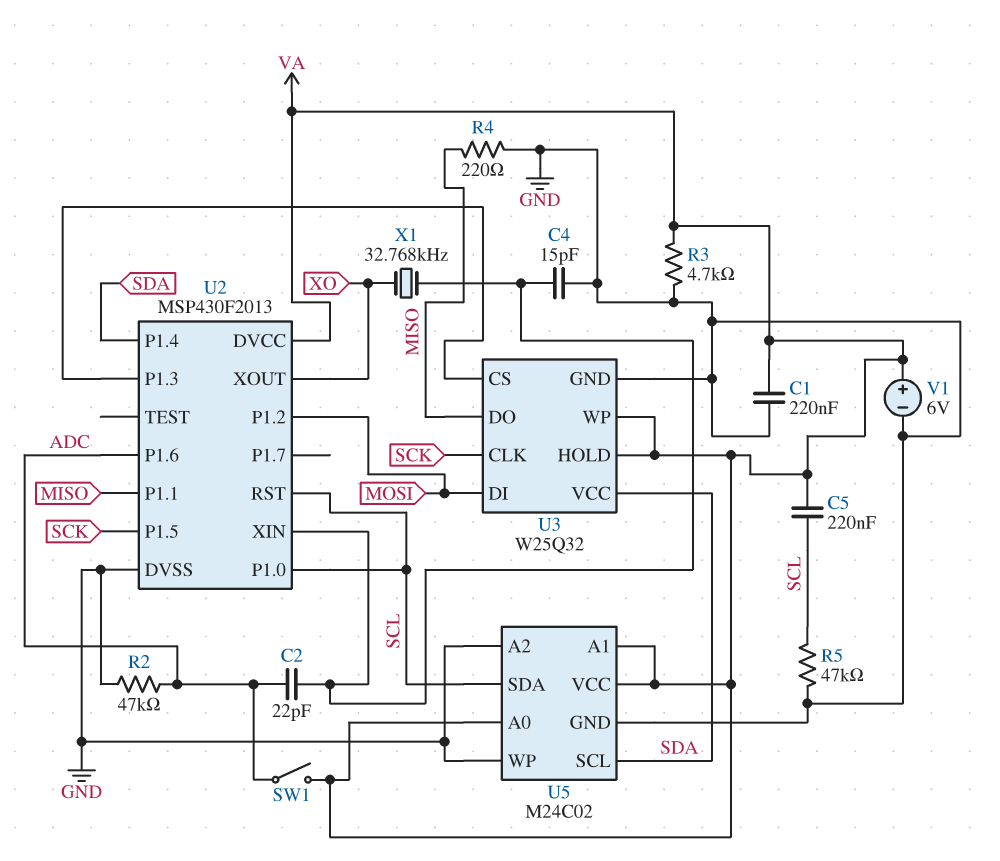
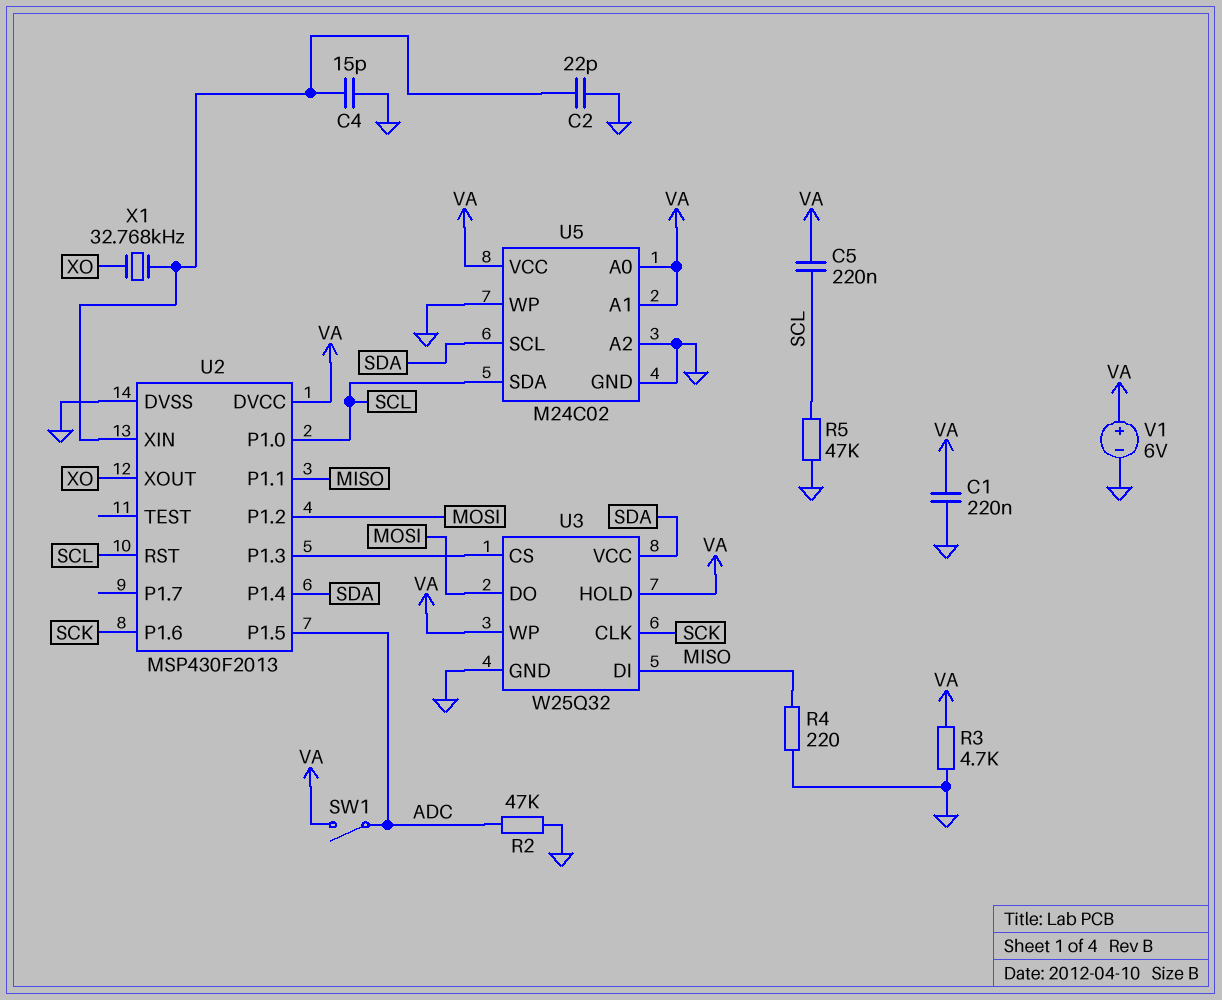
C2: 22pF (ADC, U2/XIN) -> 22pF (GND, U2/XIN)
U2 pin P1.5: SCK -> ADC
U2 pin P1.6: ADC -> SCK
U3 pin DI: MOSI -> MISO
U3 pin DO: MISO -> MOSI

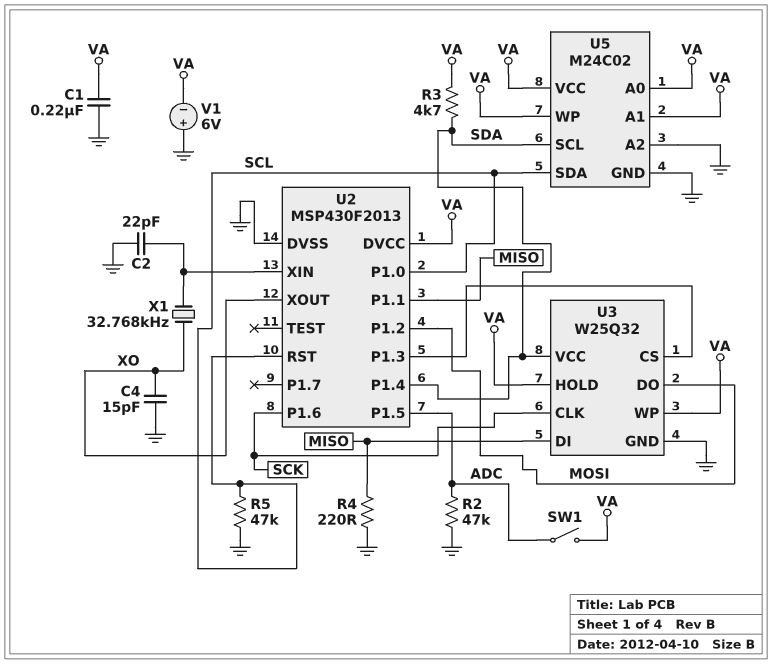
C4: 15pF (GND, U2/XIN) -> 15pF (GND, XO)
C5: 220nF (SCL, VA) -> none
R3: 4.7k (GND, VA) -> 4.7k (SDA, VA)
U5 pin WP: GND -> VA
V1: 6V (plus VA, minus GND) -> 6V (plus GND, minus VA)

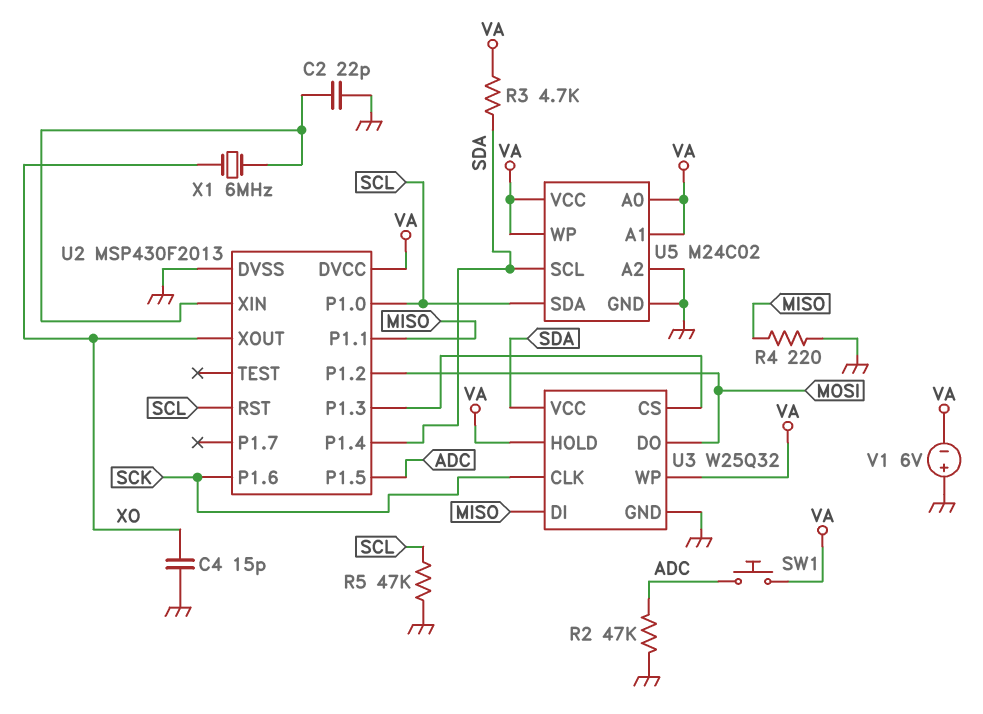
C1: 220nF (GND, VA) -> none
SW1: switch (ADC, VA) -> button (ADC, VA)
X1: 32.768kHz (U2/XIN, XO) -> 6MHz (U2/XIN, XO)

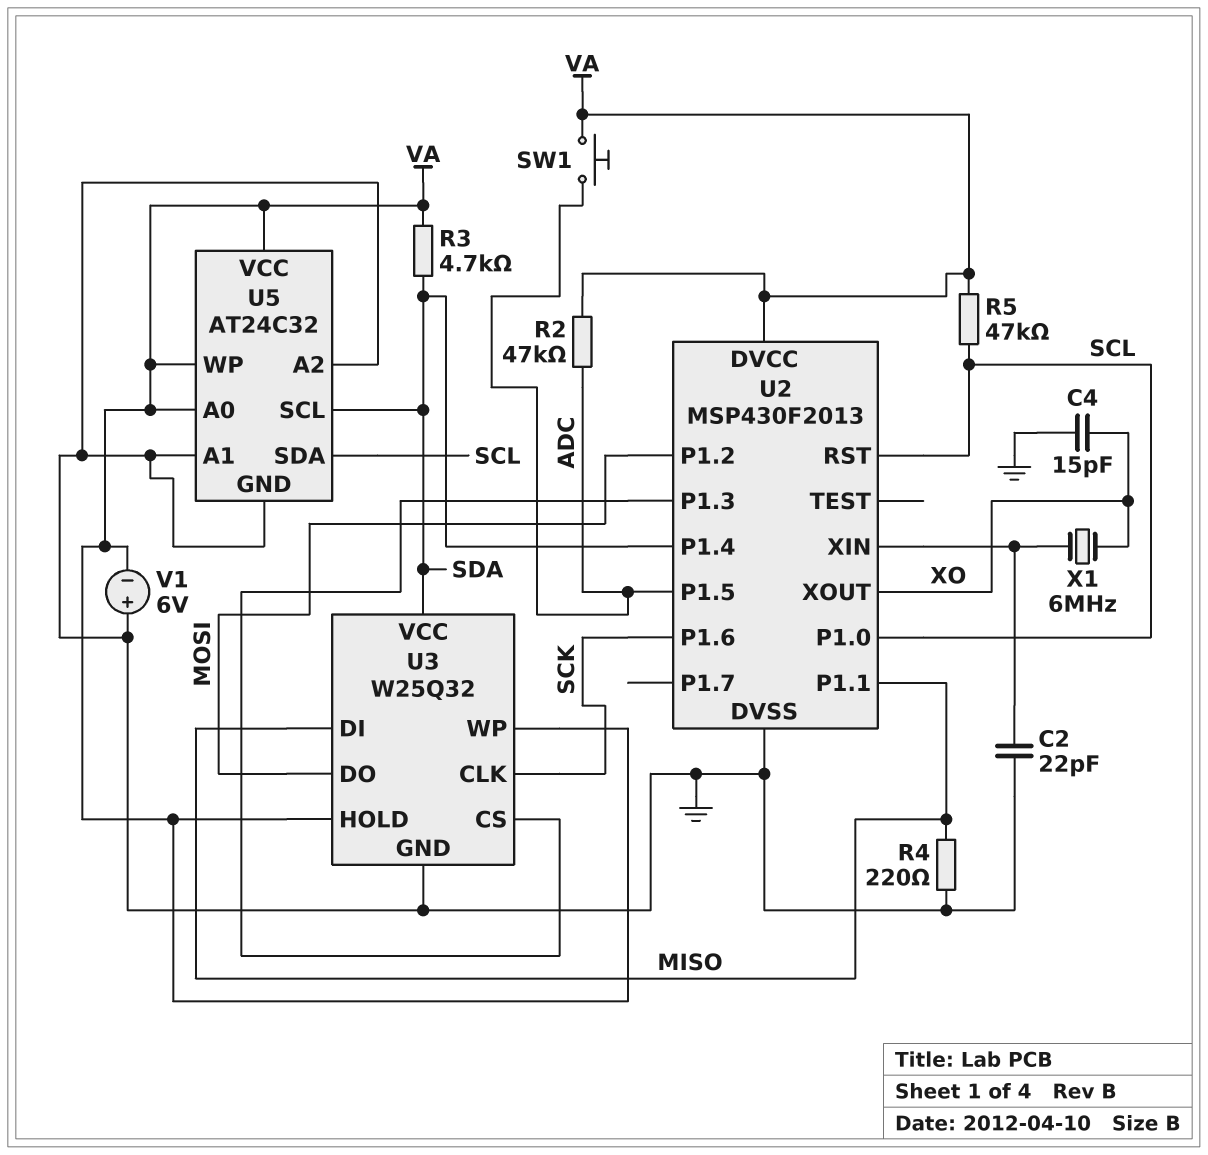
R2: 47k (ADC, GND) -> 47k (ADC, VA)
R5: 47k (GND, SCL) -> 47k (SCL, VA)
U5: M24C02 -> AT24C32
U5 pin A1: VA -> GND

